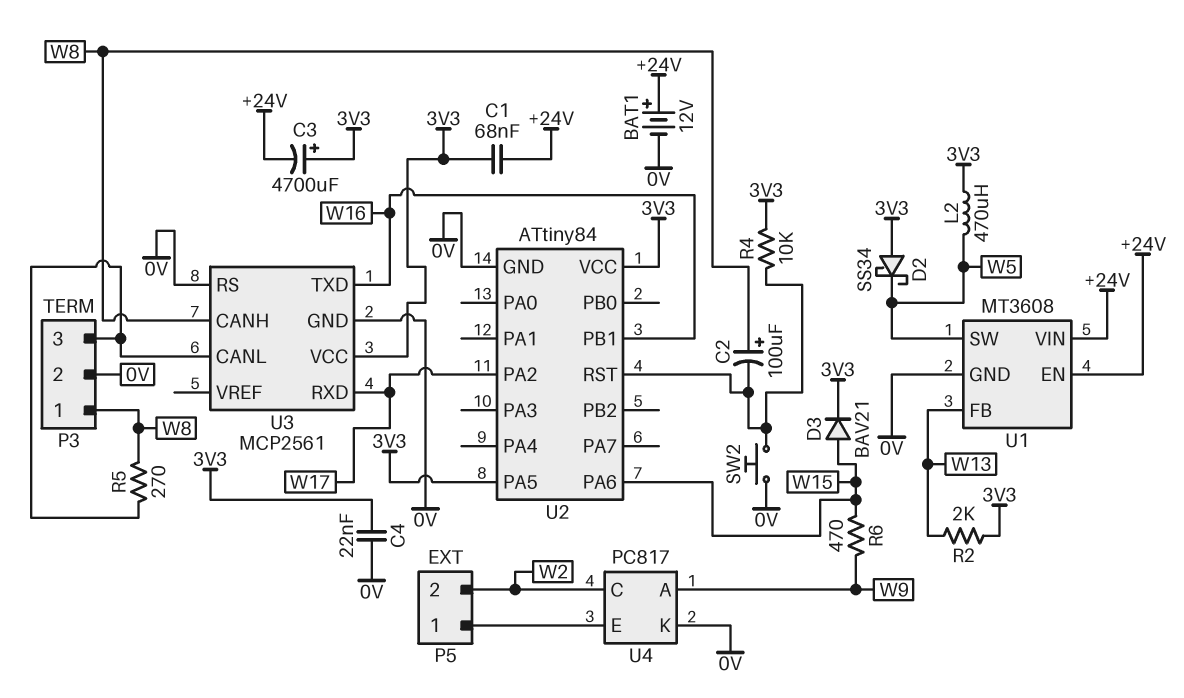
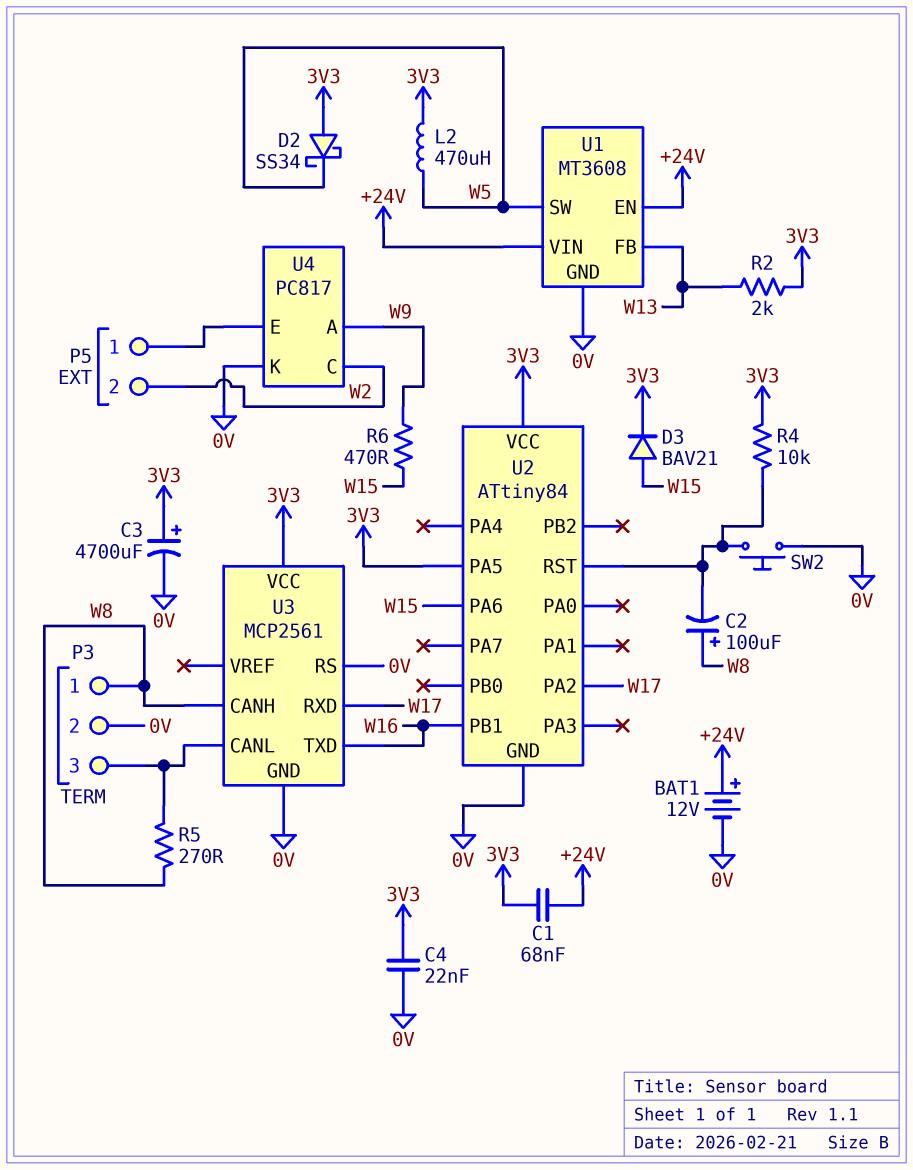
C3: 4700uF (plus 3V3, minus +24V) -> 4700uF (plus 3V3, minus 0V)

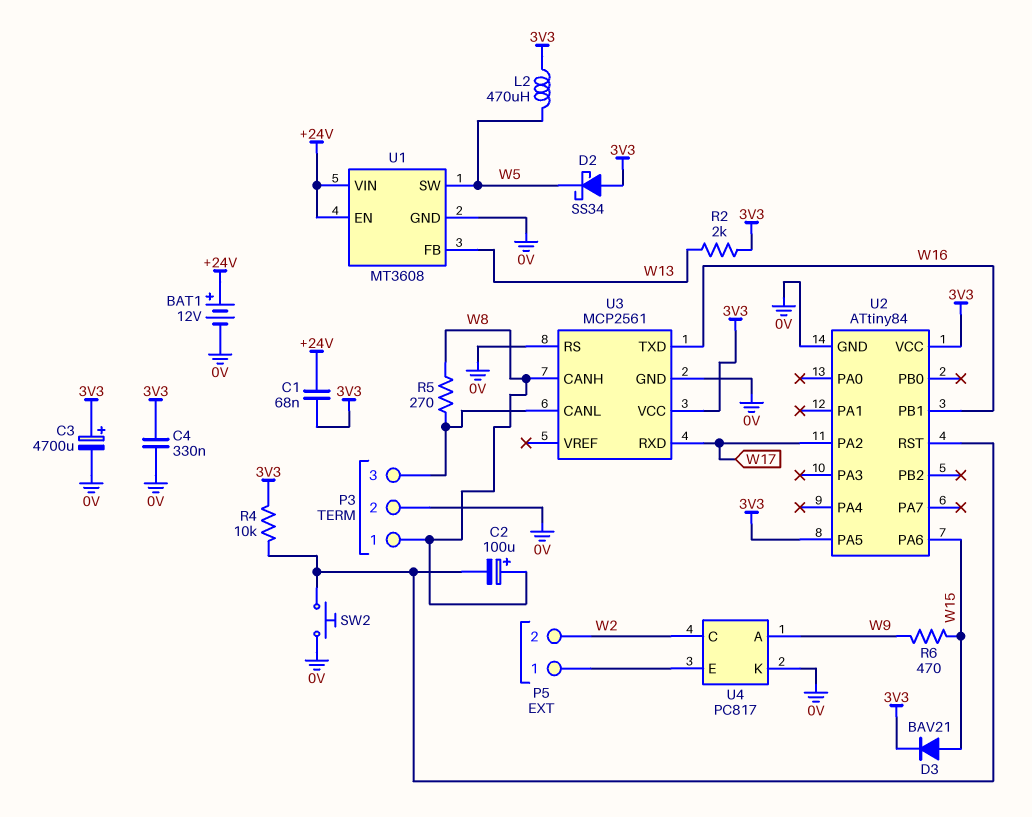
C4: 22nF (0V, 3V3) -> 330nF (0V, 3V3)

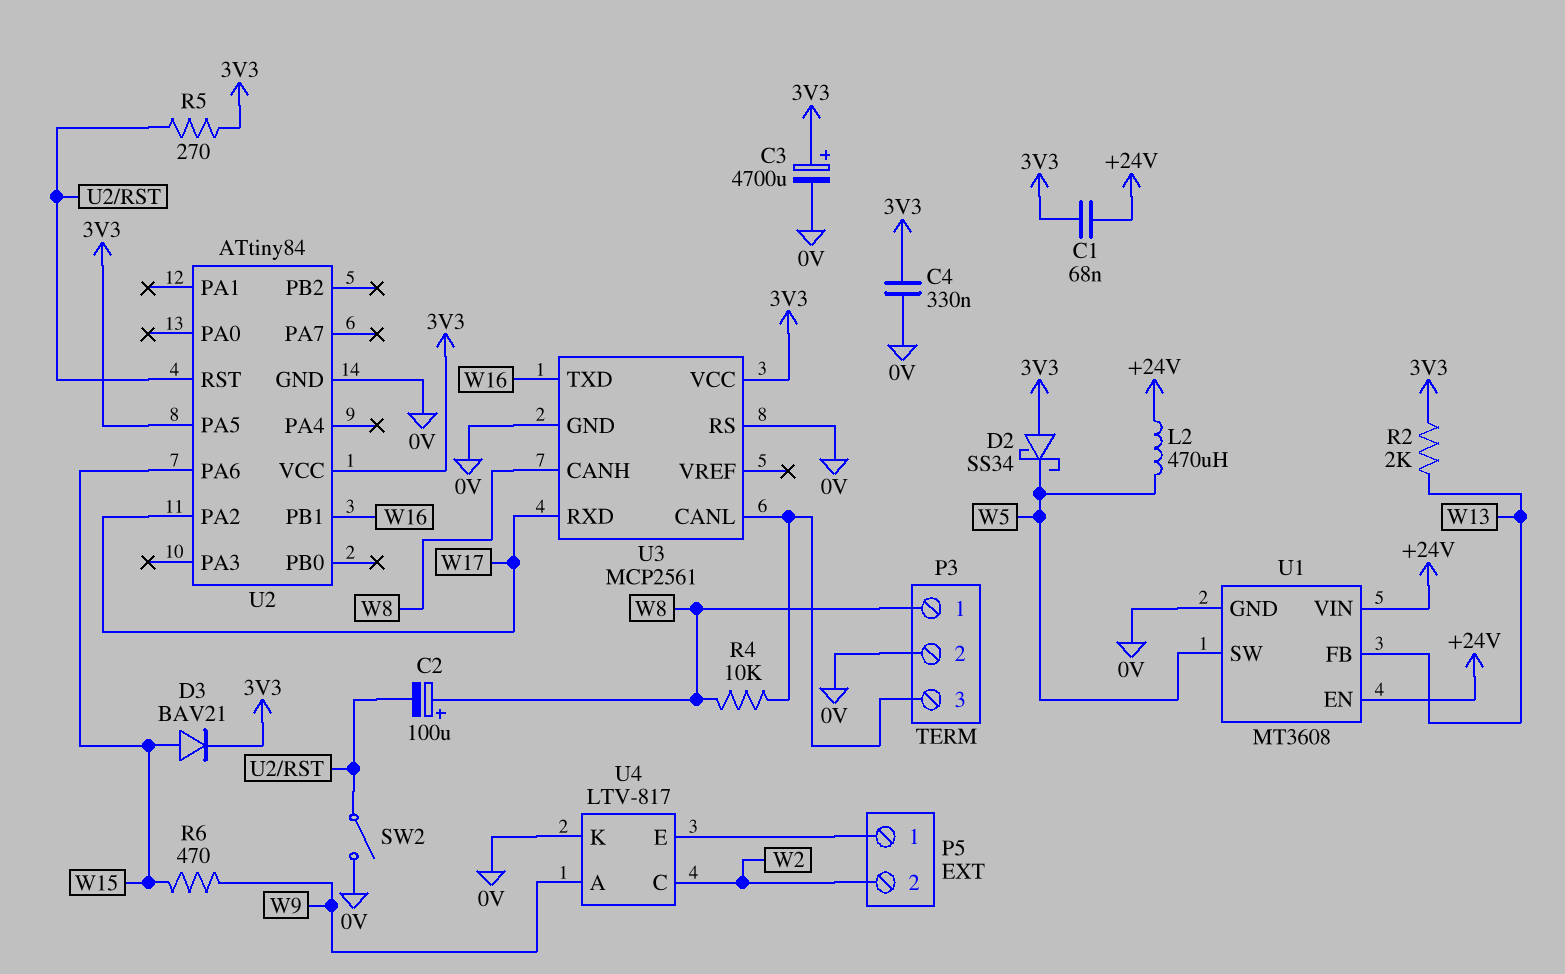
BAT1: 12V (plus +24V, minus 0V) -> none
L2: 470uH (3V3, W5) -> 470uH (+24V, W5)
R4: 10k (3V3, U2/RST) -> 10k (P3/3, W8)
R5: 270 (P3/3, W8) -> 270 (3V3, U2/RST)
SW2: button (0V, U2/RST) -> switch (0V, U2/RST)
U4: PC817 -> LTV-817

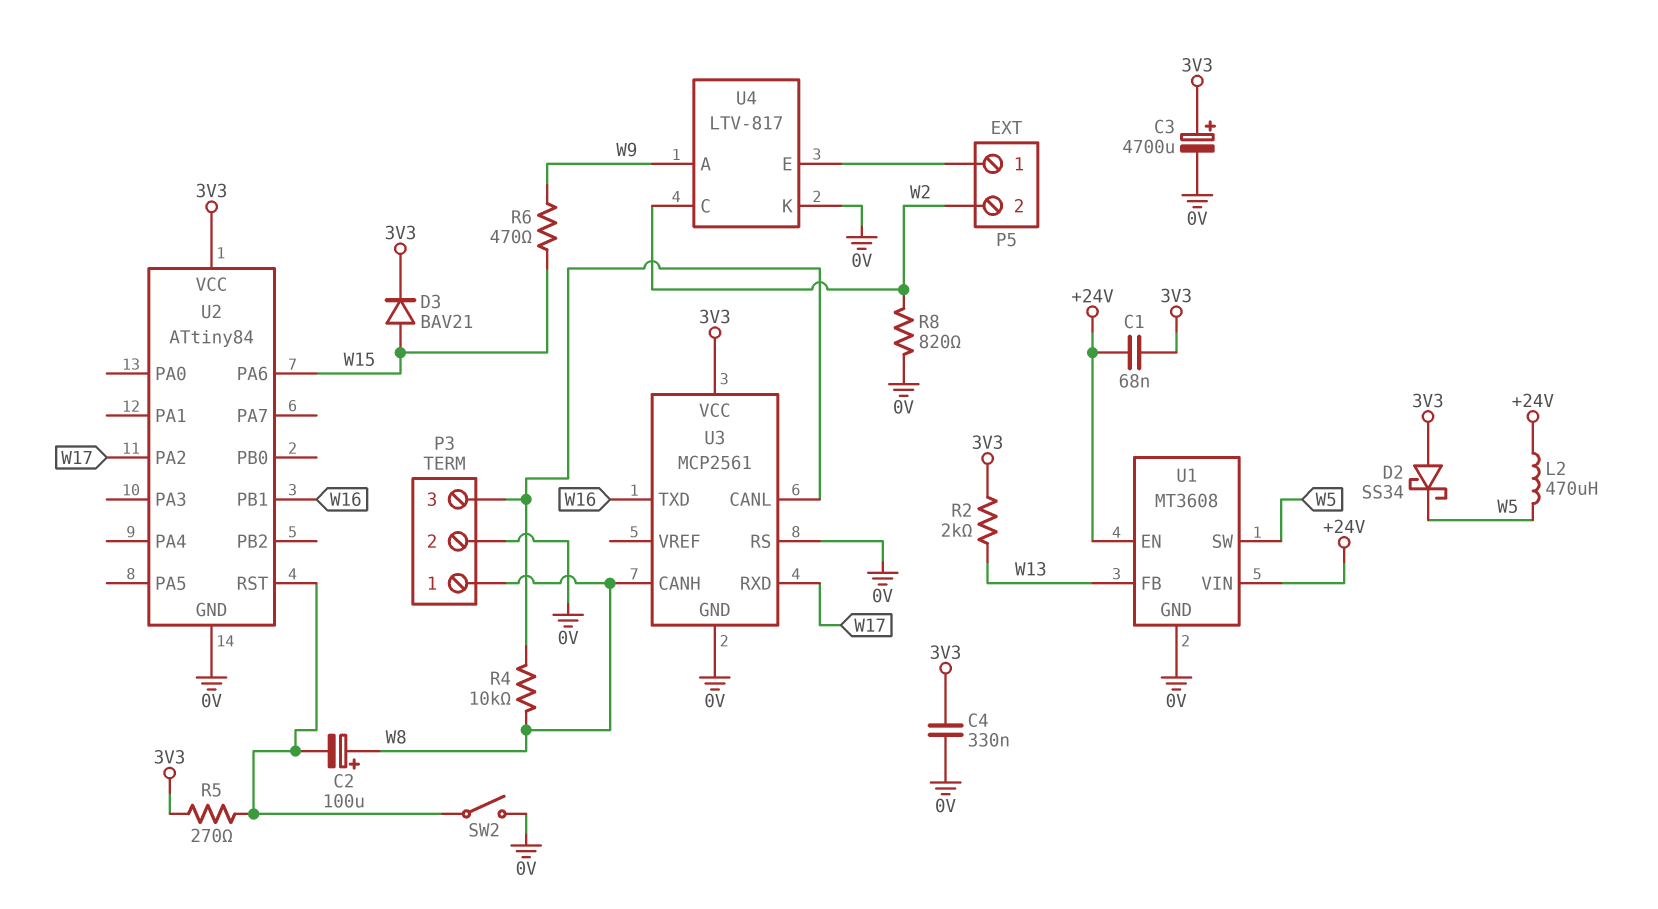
R8: none -> 820 (0V, W2)
U2 pin PA5: 3V3 -> none

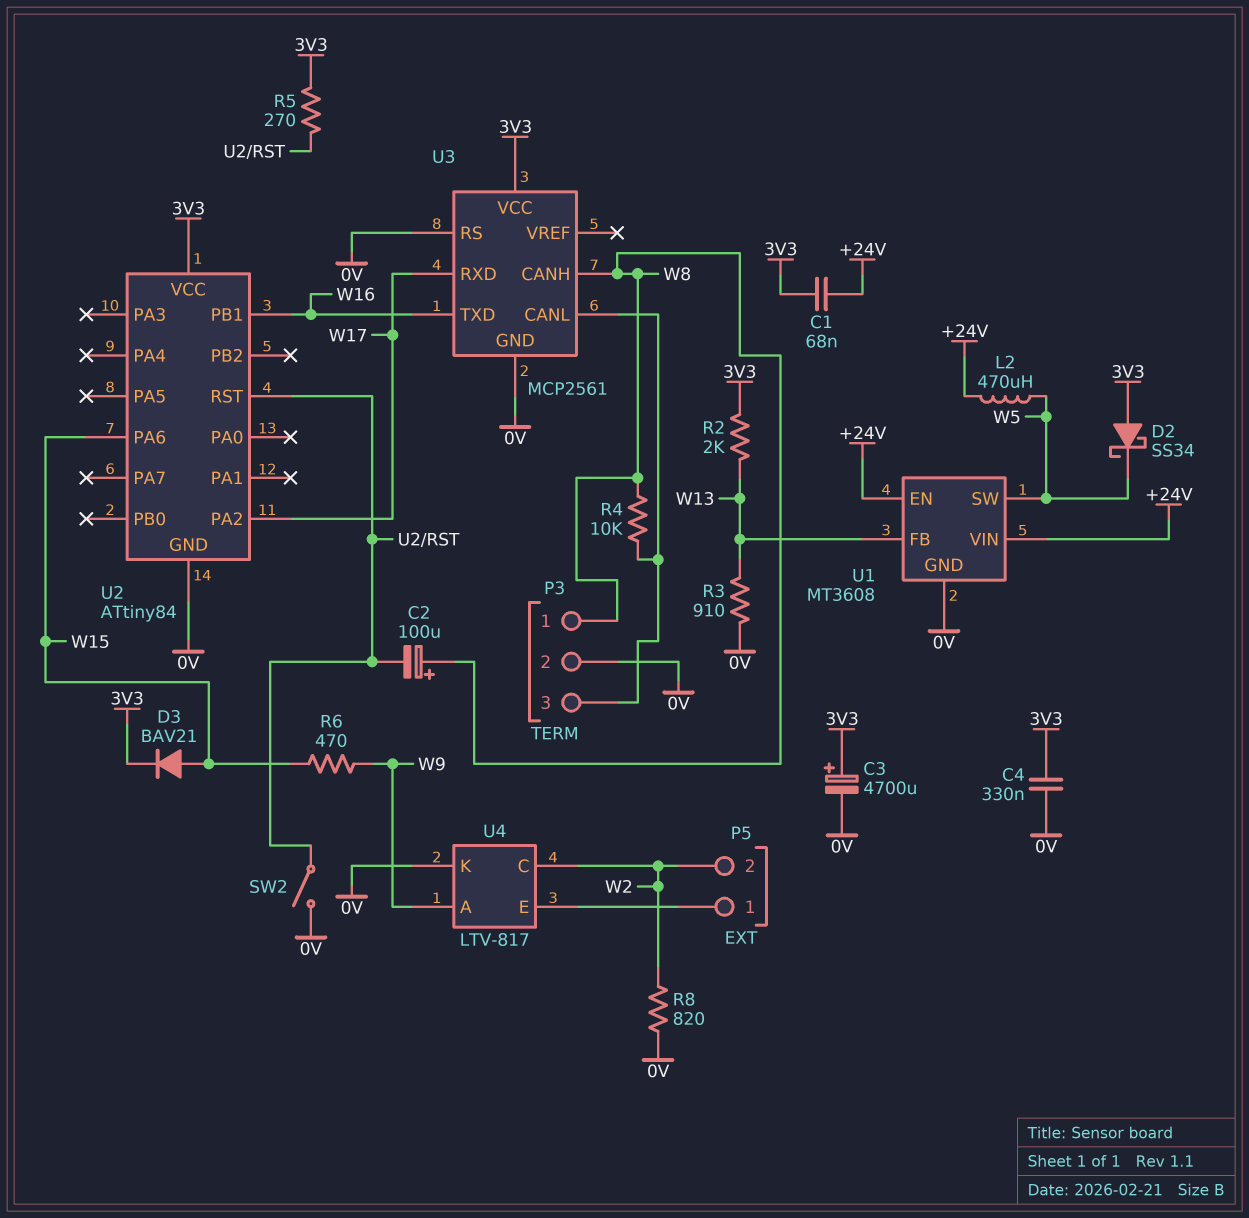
R3: none -> 910 (0V, W13)

